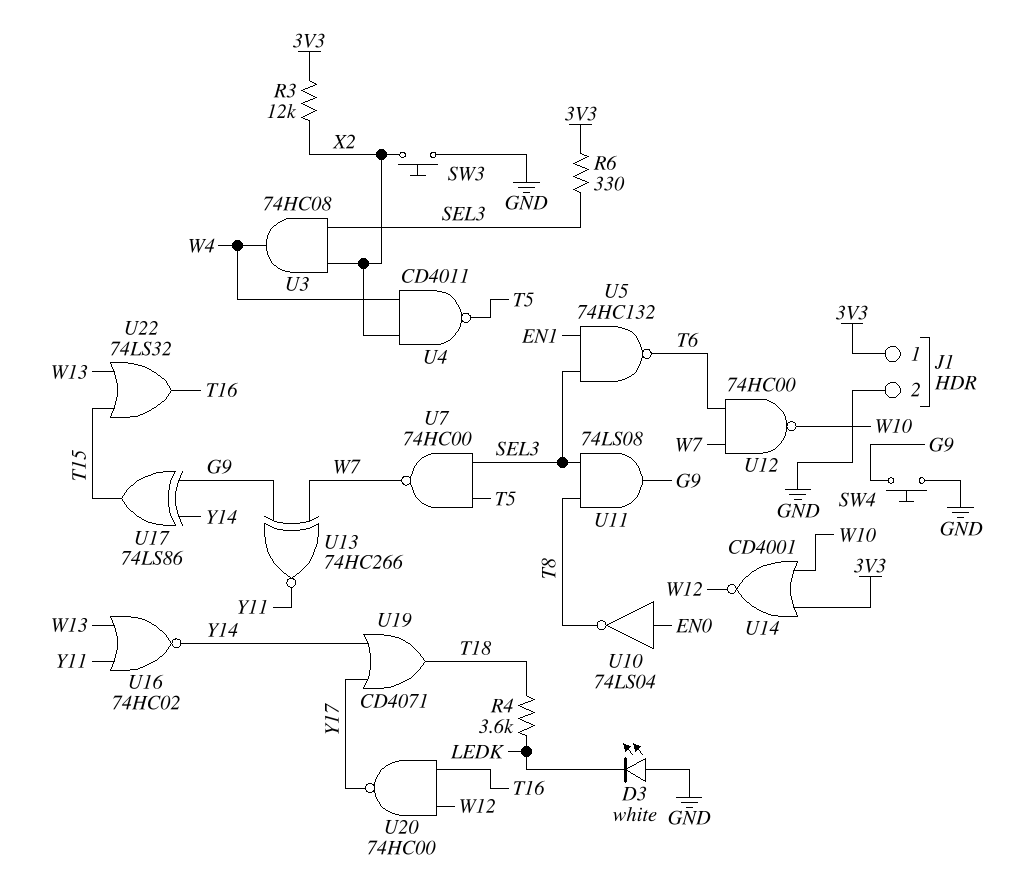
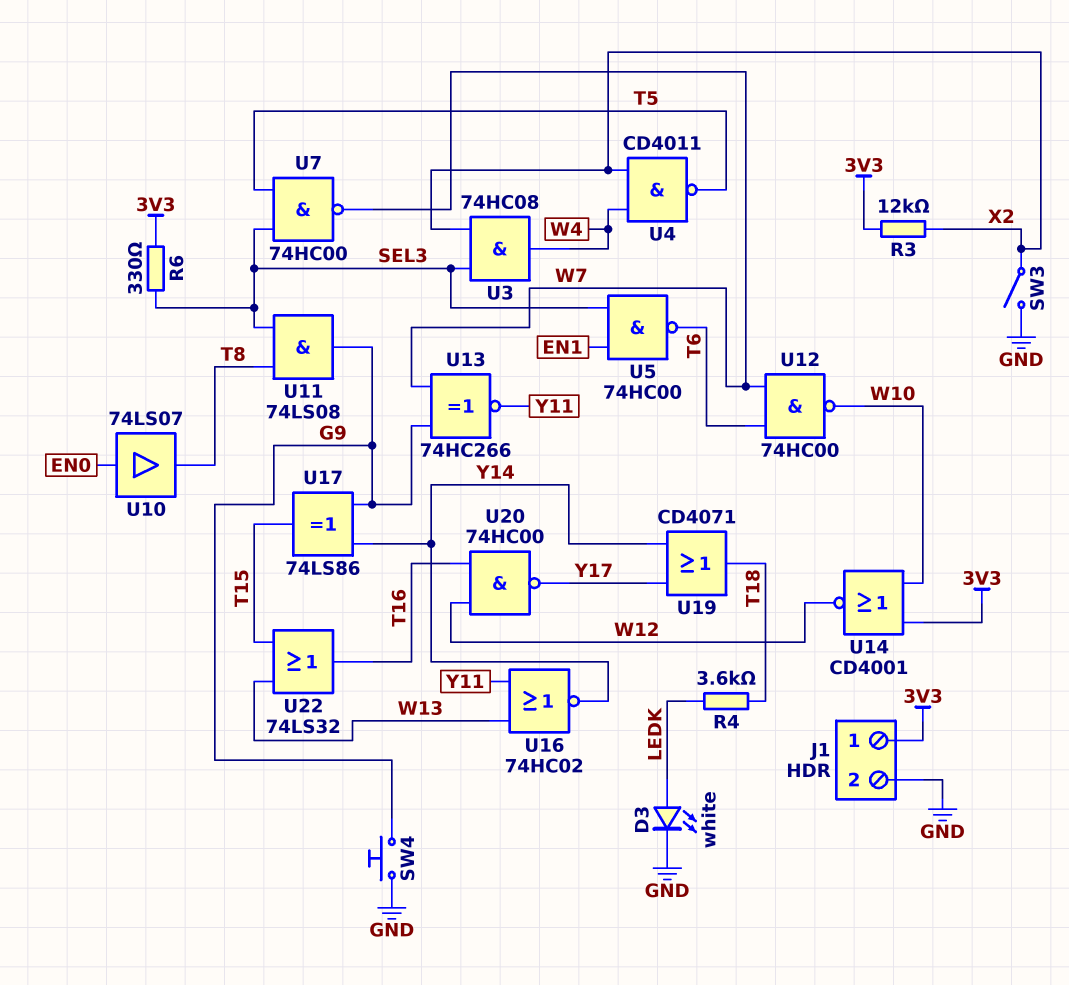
D3: LED white (A GND, K LEDK) -> LED white (A LEDK, K GND)
SW3: button (GND, X2) -> switch (GND, X2)
U5: NAND 74HC132 (in EN1, in SEL3, out T6) -> NAND 74HC00 (in EN1, in SEL3, out T6)
U10: NOT 74LS04 (in EN0, out T8) -> buffer 74LS07 (in EN0, out T8)

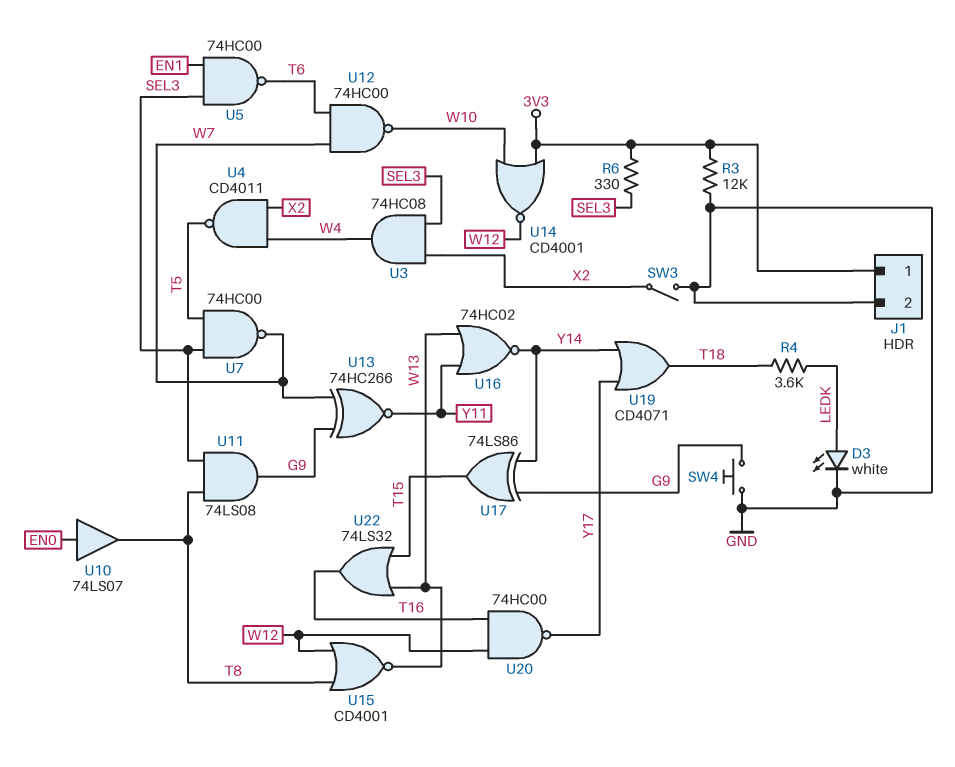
R3: 12k (3V3, X2) -> 12k (3V3, GND)
U15: none -> NOR CD4001 (in T8, in W12, out W13)

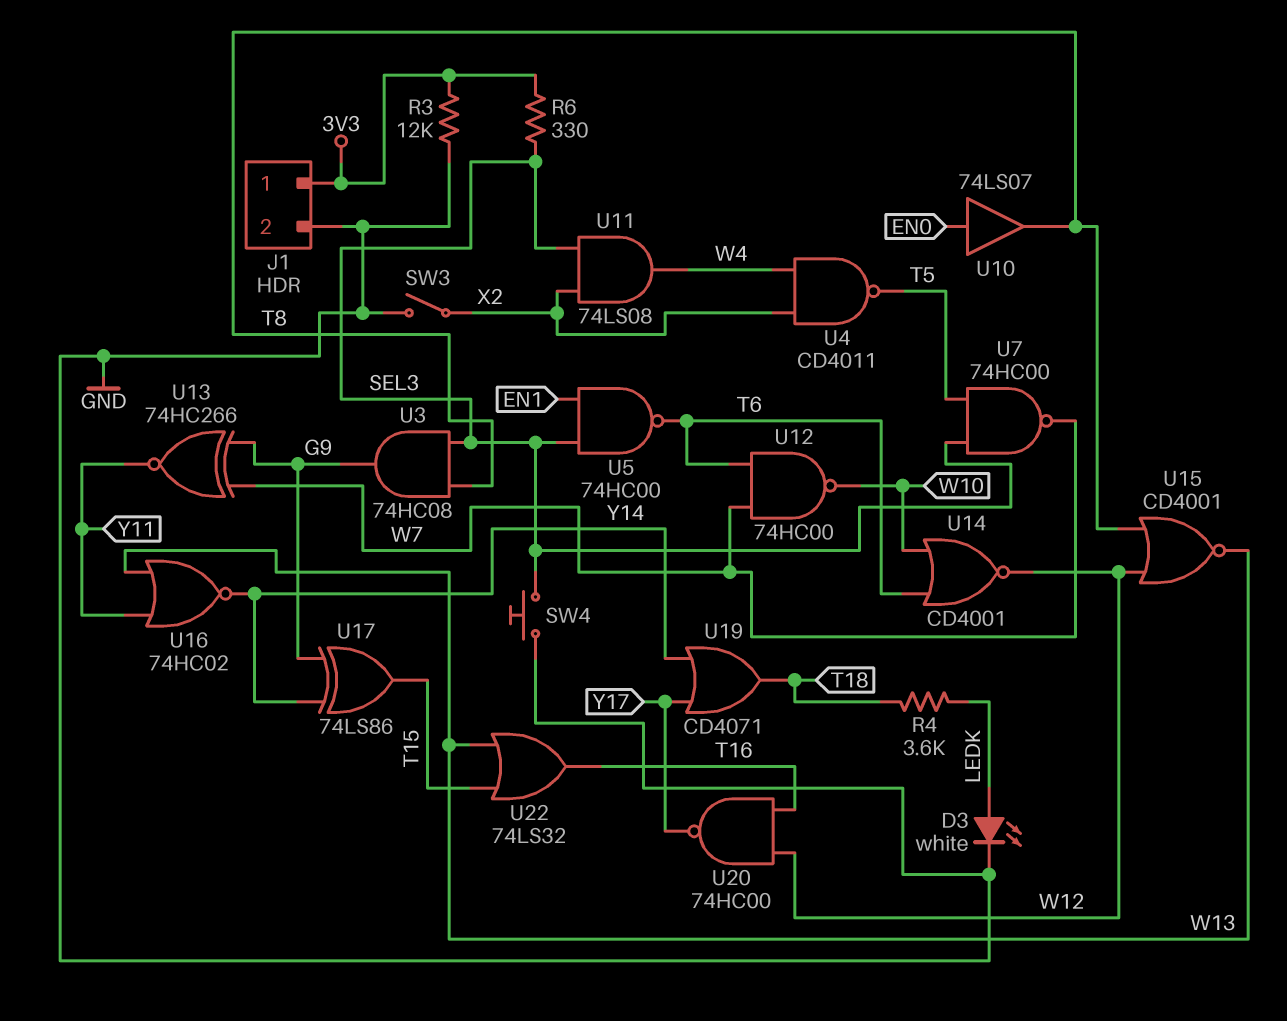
SW4: button (G9, GND) -> button (GND, SEL3)
U3: AND 74HC08 (in SEL3, in X2, out W4) -> AND 74HC08 (in SEL3, in T8, out G9)
U11: AND 74LS08 (in SEL3, in T8, out G9) -> AND 74LS08 (in SEL3, in X2, out W4)
U14: NOR CD4001 (in 3V3, in W10, out W12) -> NOR CD4001 (in T6, in W10, out W12)

